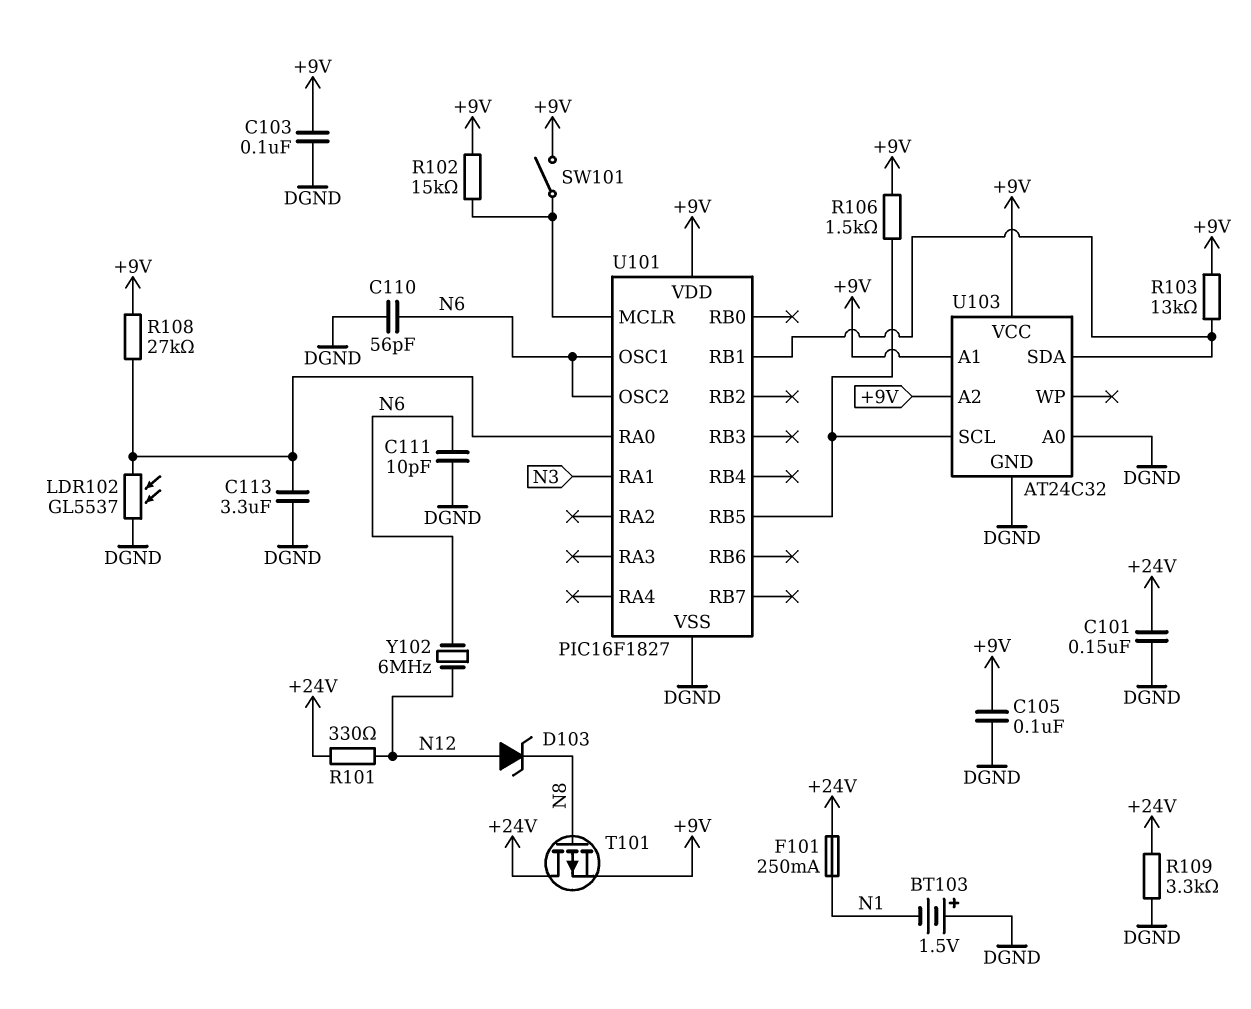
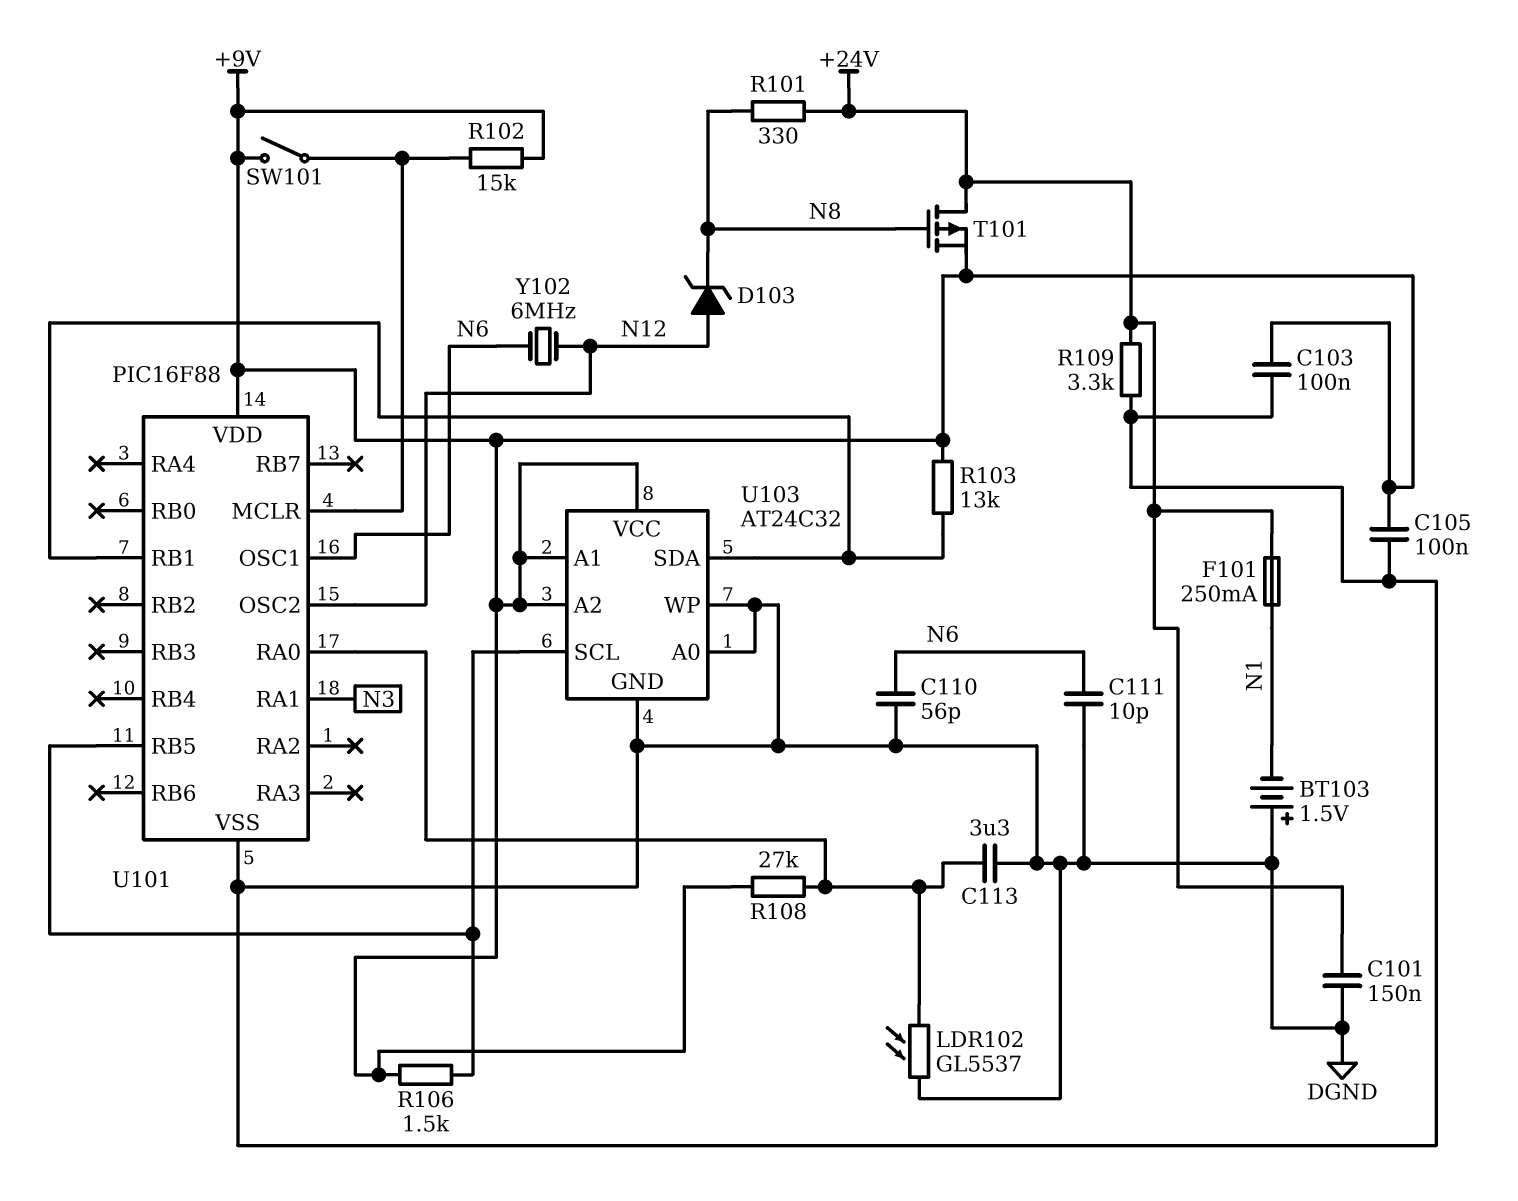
R101: 330 (+24V, N12) -> 330 (+24V, N8)
U101: PIC16F1827 -> PIC16F88
U101 pin OSC2: N6 -> N12
U103 pin WP: none -> DGND

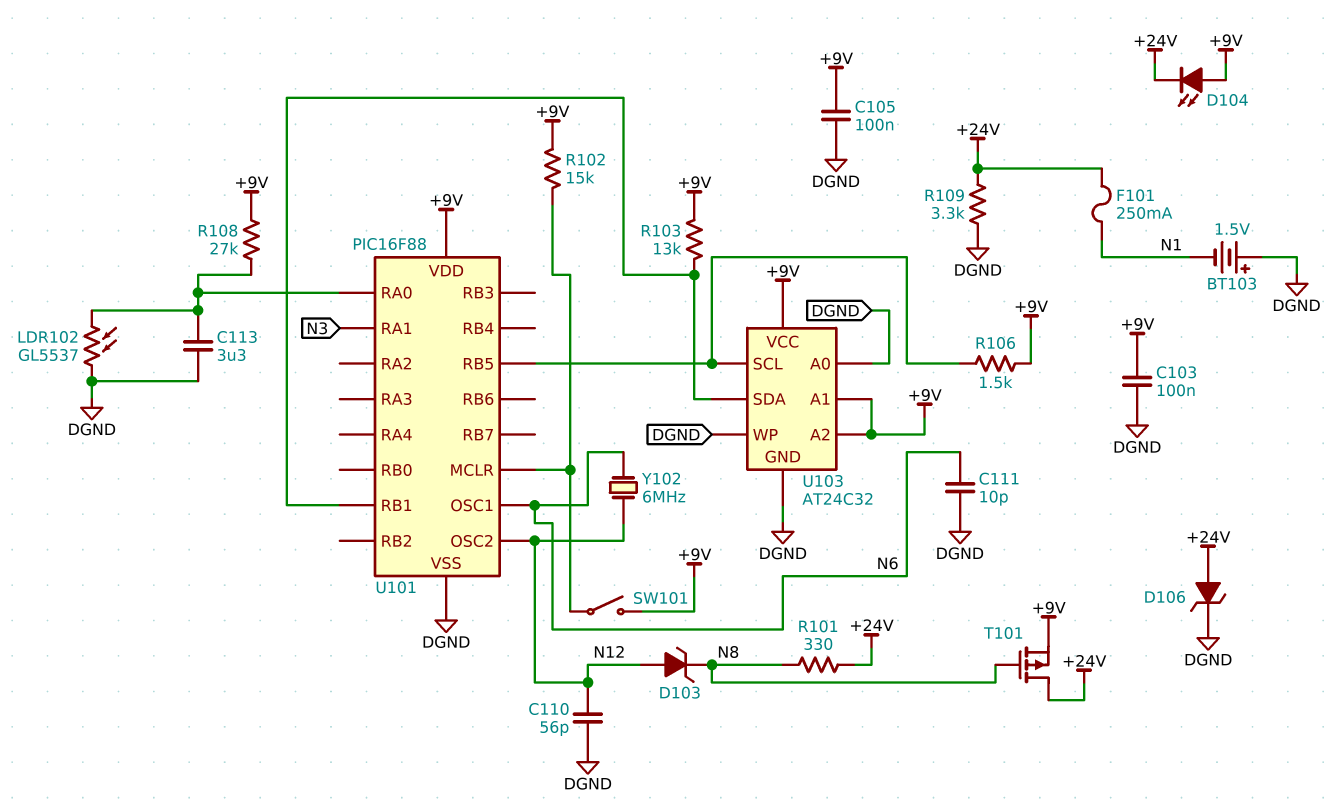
C101: 150nF (+24V, DGND) -> none
C110: 56pF (DGND, N6) -> 56pF (DGND, N12)
D104: none -> LED (A +9V, K +24V)
D106: none -> zener (A +24V, K DGND)

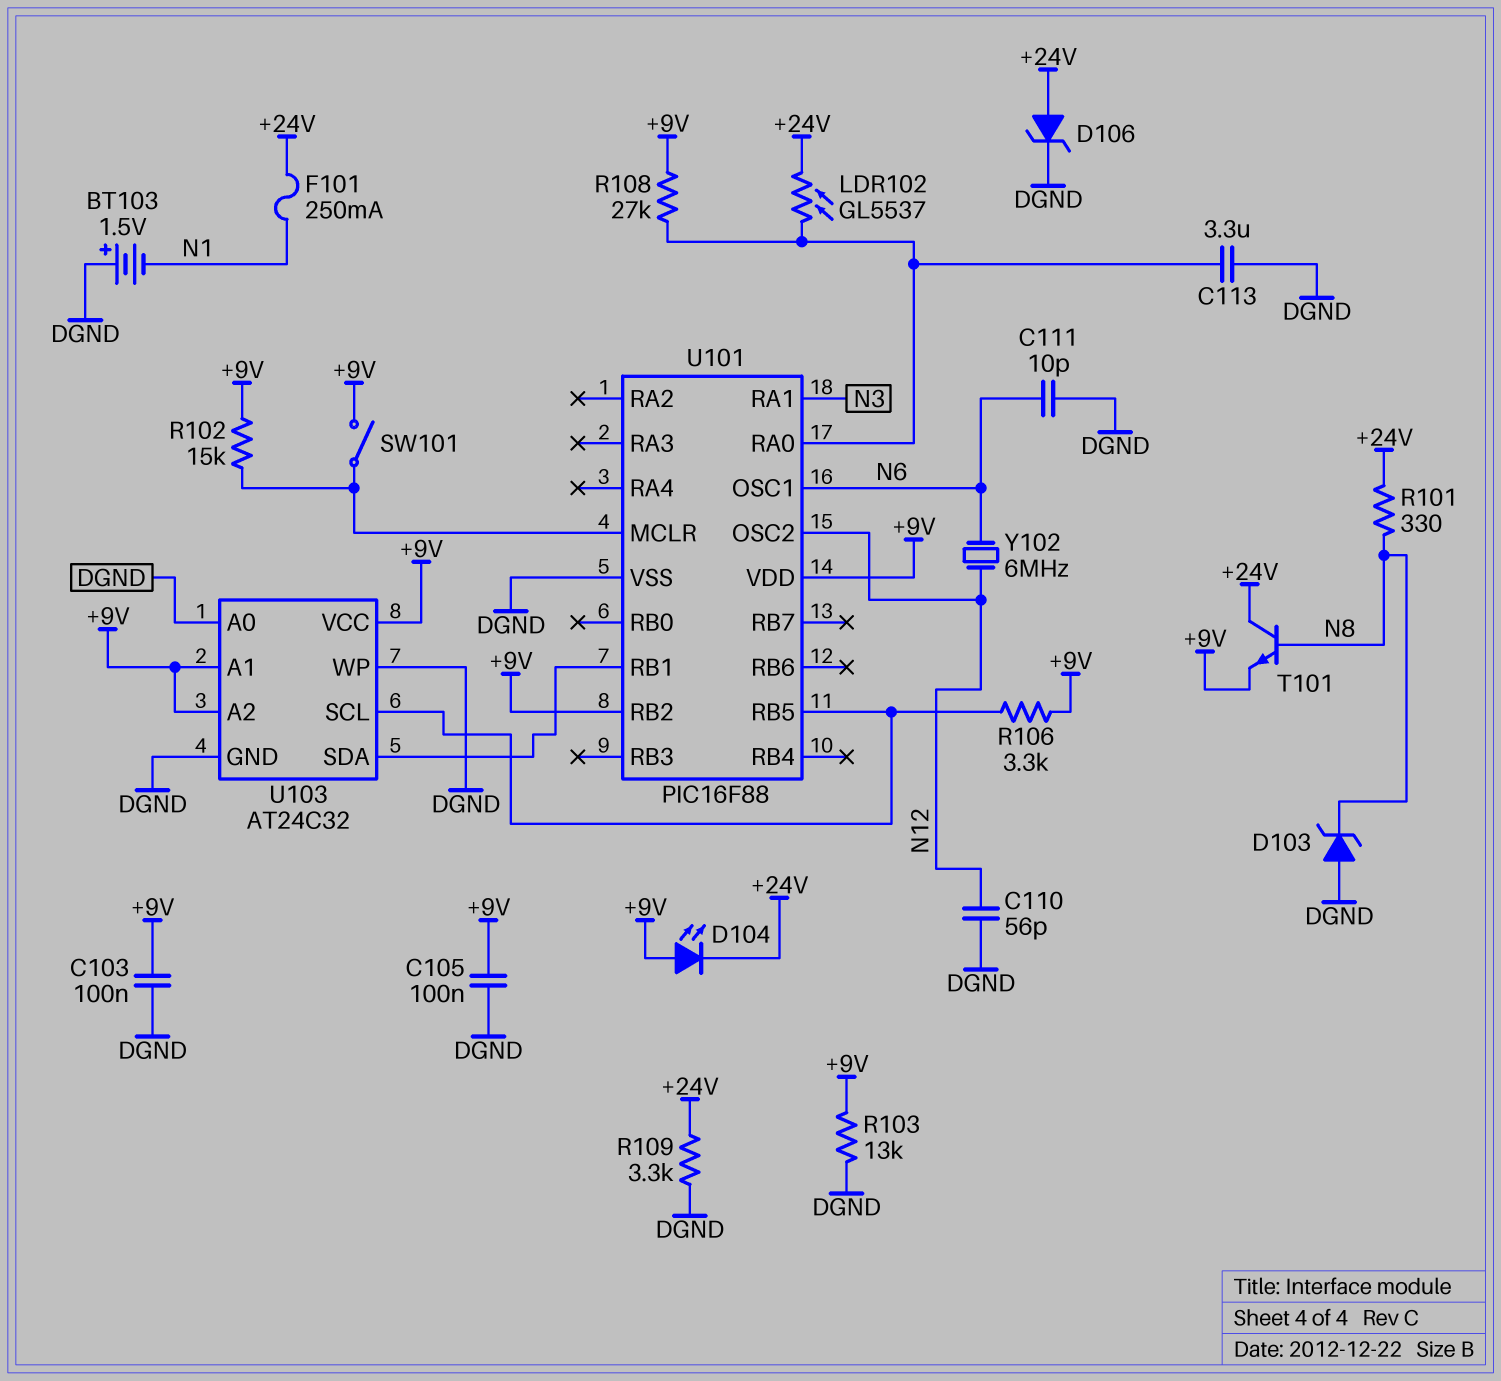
D103: zener (A N12, K N8) -> zener (A DGND, K N8)
LDR102: GL5537 (DGND, U101/RA0) -> GL5537 (+24V, U101/RA0)
R103: 13k (+9V, U101/RB1) -> 13k (+9V, DGND)
R106: 1.5k (+9V, U101/RB5) -> 3.3k (+9V, U101/RB5)
T101: PMOS (G N8, D +24V, S +9V) -> NPN (B N8, C +24V, E +9V)
U101 pin RB2: none -> +9V

